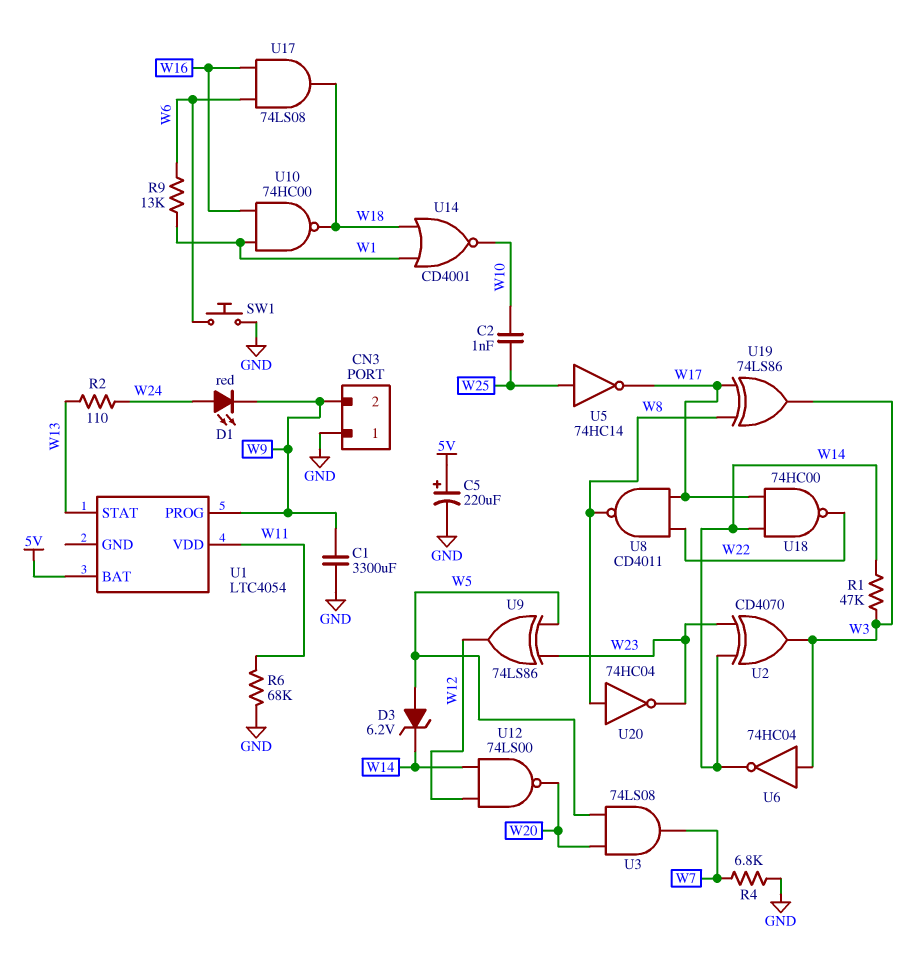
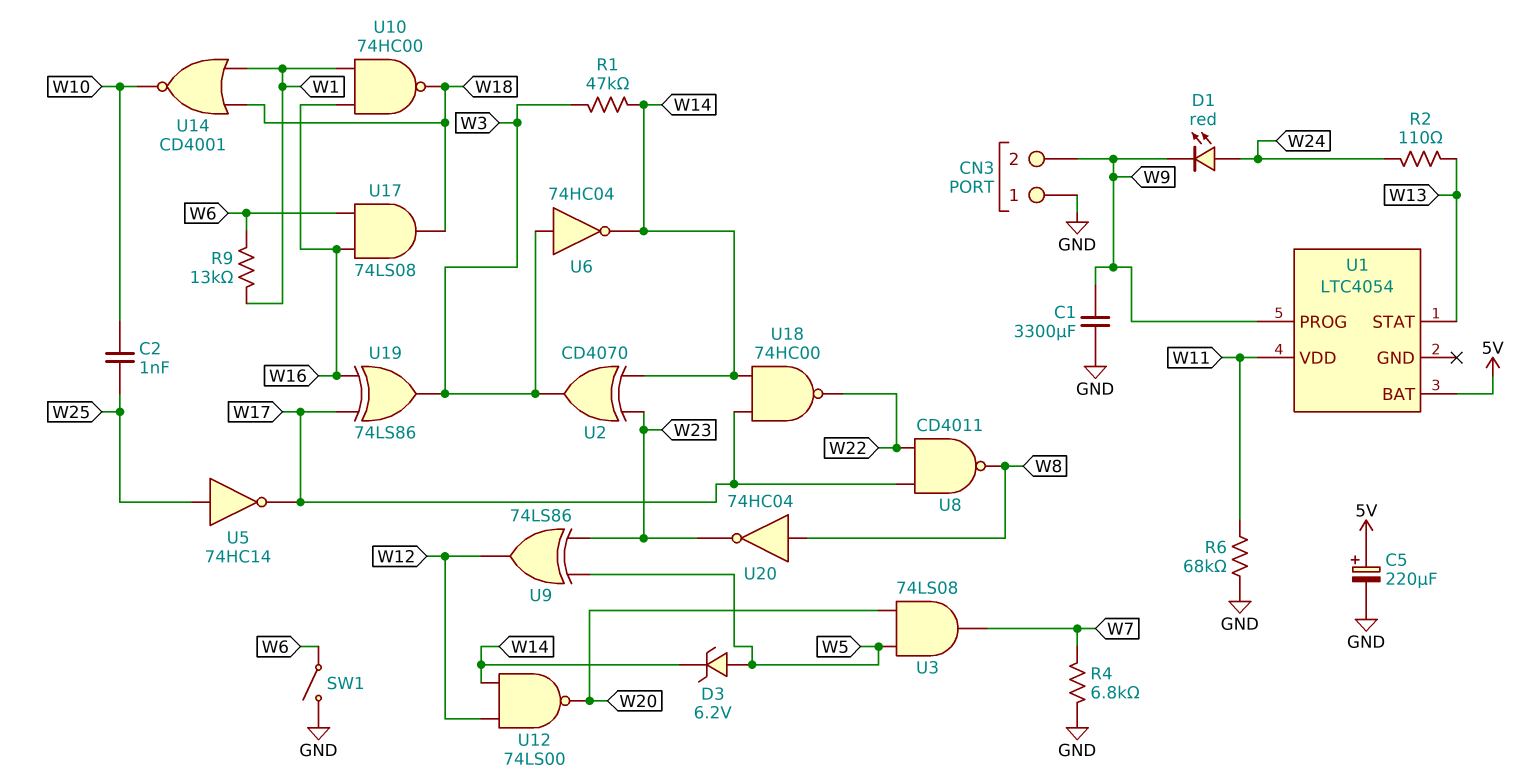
SW1: button (GND, W6) -> switch (GND, W6)
U19: XOR 74LS86 (in W8, in W17, out W3) -> XOR 74LS86 (in W16, in W17, out W3)

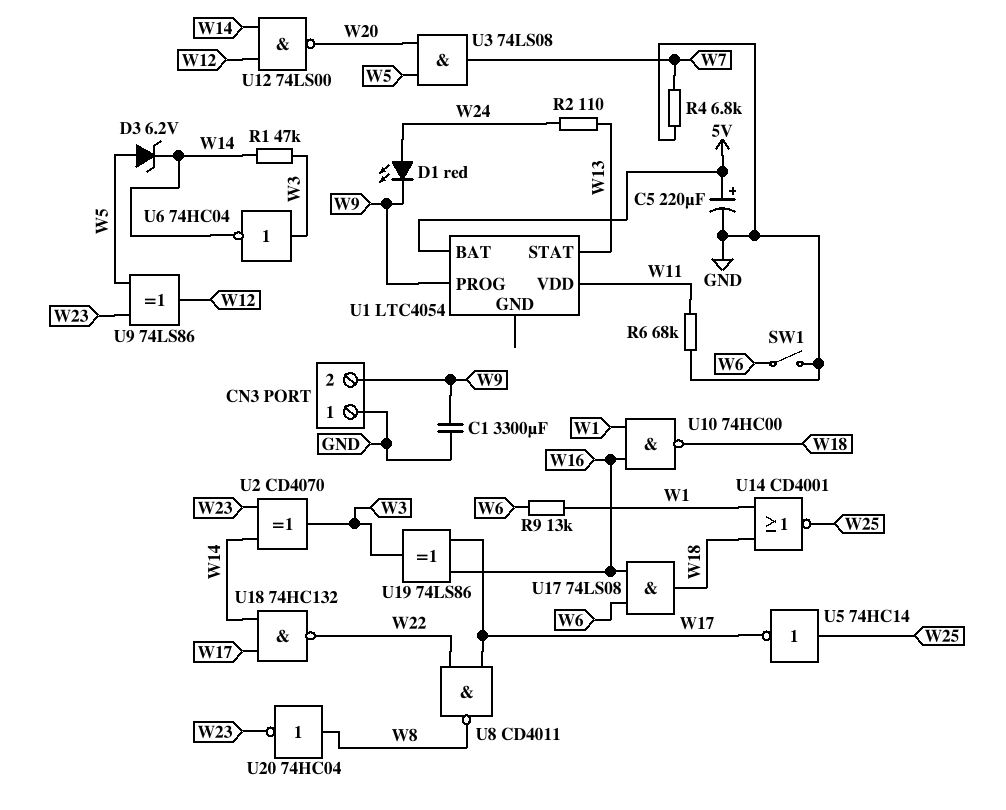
C2: 1nF (W10, W25) -> none
U14: NOR CD4001 (in W1, in W18, out W10) -> NOR CD4001 (in W1, in W18, out W25)
U18: NAND 74HC00 (in W14, in W17, out W22) -> NAND 74HC132 (in W14, in W17, out W22)

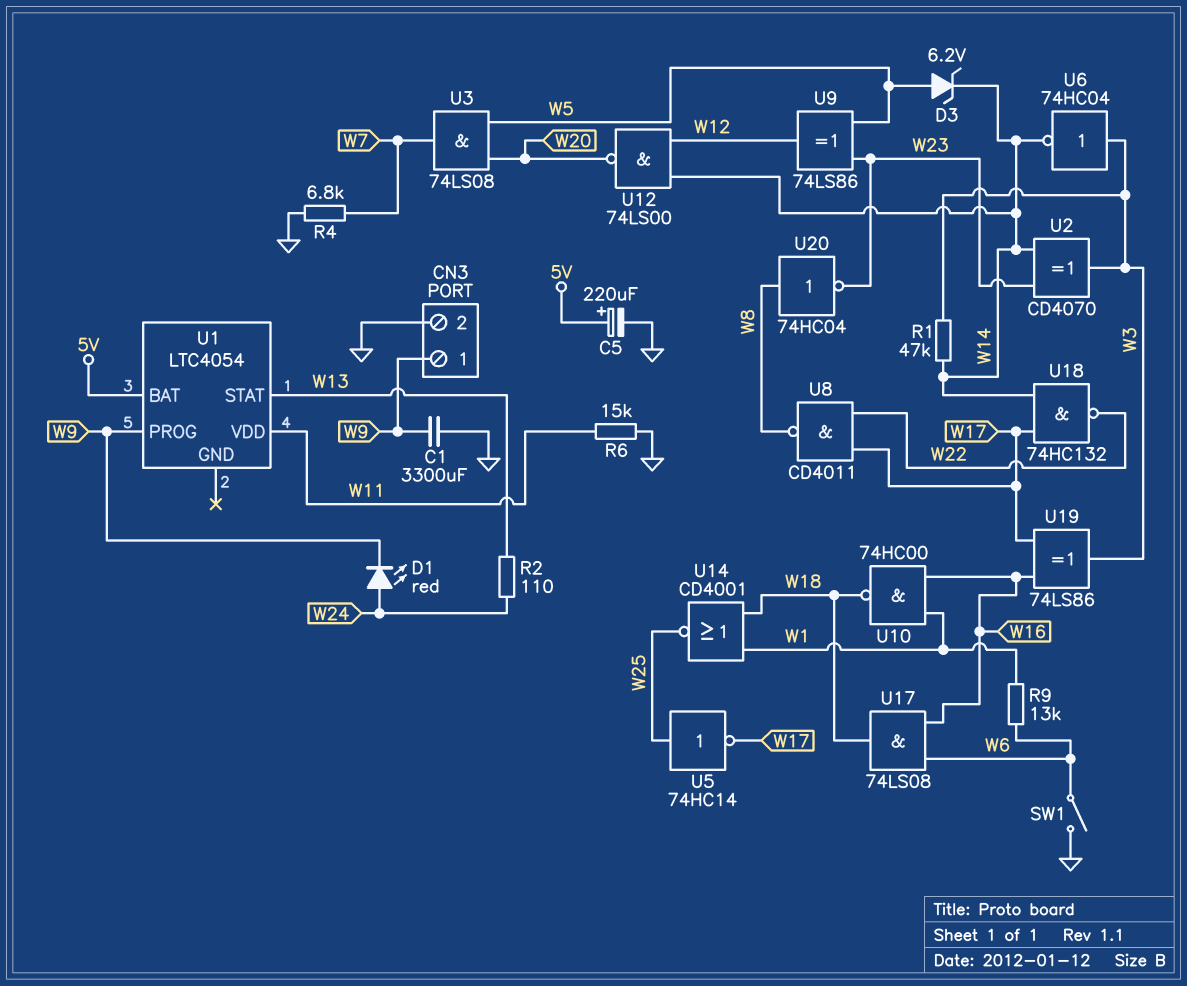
CN3 pin 1: GND -> W9
CN3 pin 2: W9 -> GND
R6: 68k (GND, W11) -> 15k (GND, W11)

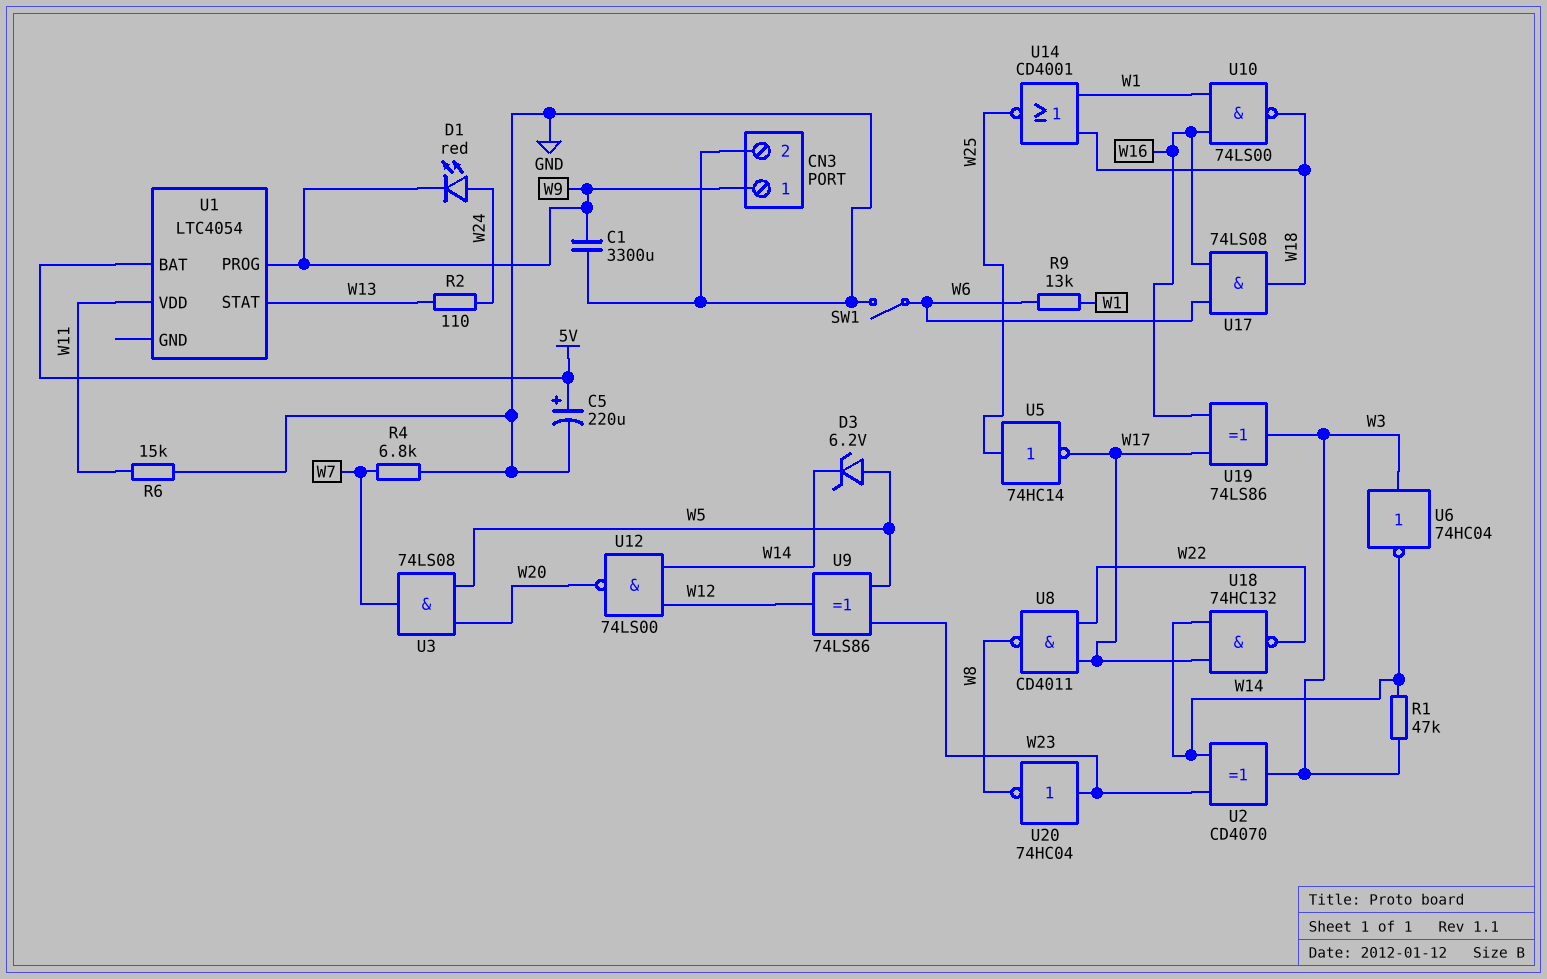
U10: NAND 74HC00 (in W1, in W16, out W18) -> NAND 74LS00 (in W1, in W16, out W18)
U20: NOT 74HC04 (in W8, out W23) -> NOT 74HC04 (in W23, out W8)

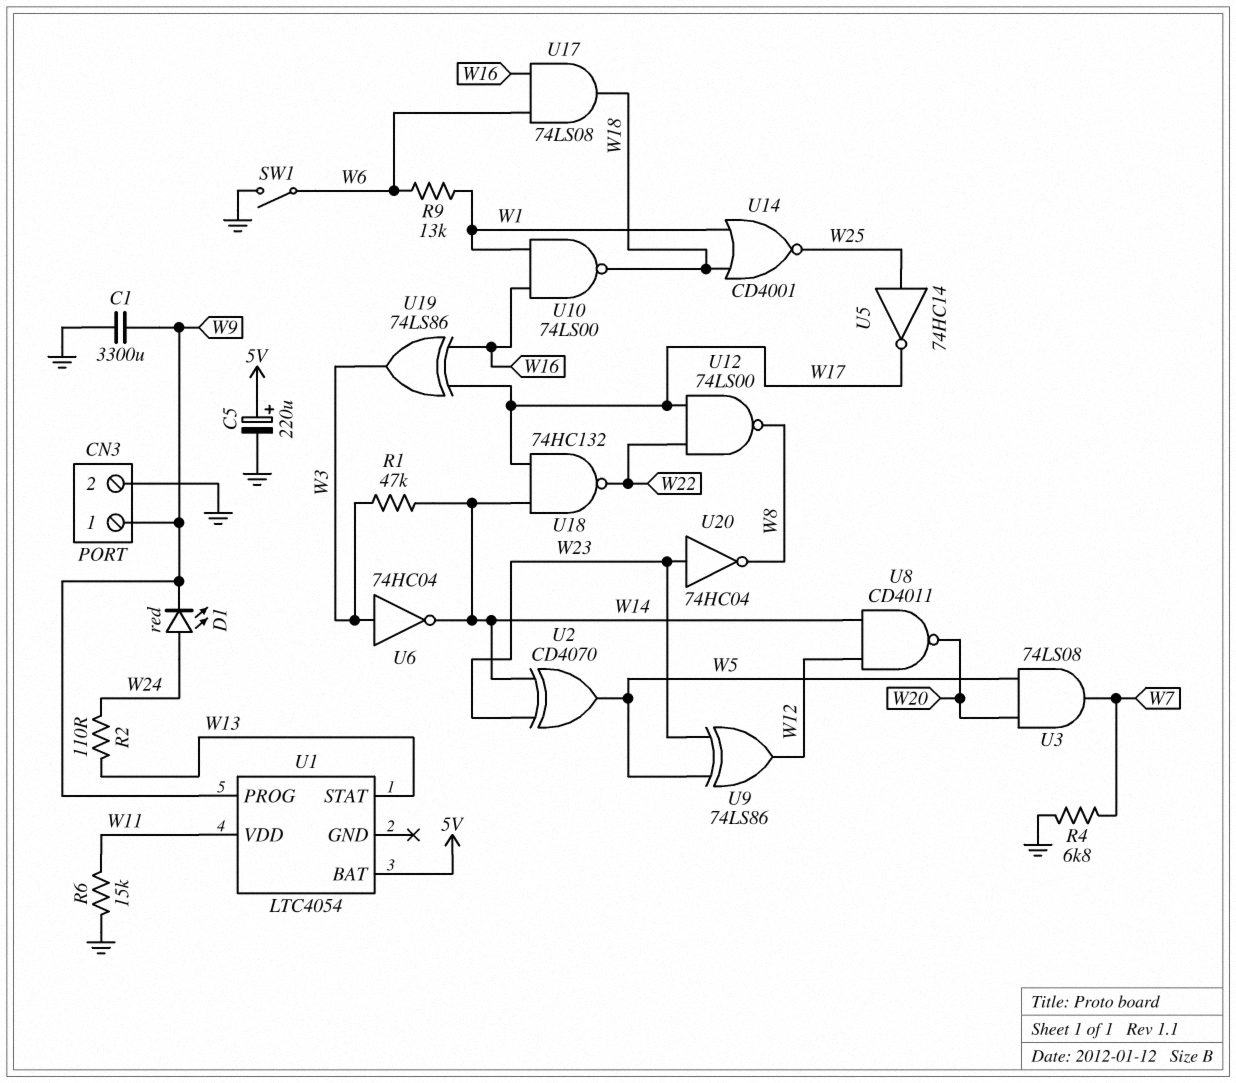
D3: zener 6.2V (A W5, K W14) -> none
U2: XOR CD4070 (in W14, in W23, out W3) -> XOR CD4070 (in W14, in W23, out W5)
U8: NAND CD4011 (in W17, in W22, out W8) -> NAND CD4011 (in W12, in W14, out W20)
U12: NAND 74LS00 (in W12, in W14, out W20) -> NAND 74LS00 (in W17, in W22, out W8)

